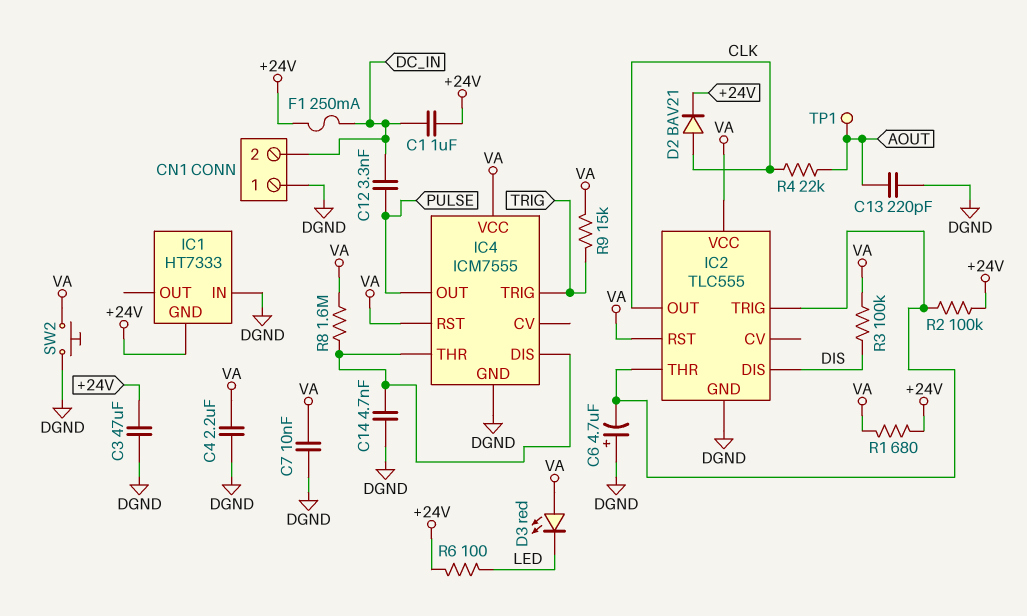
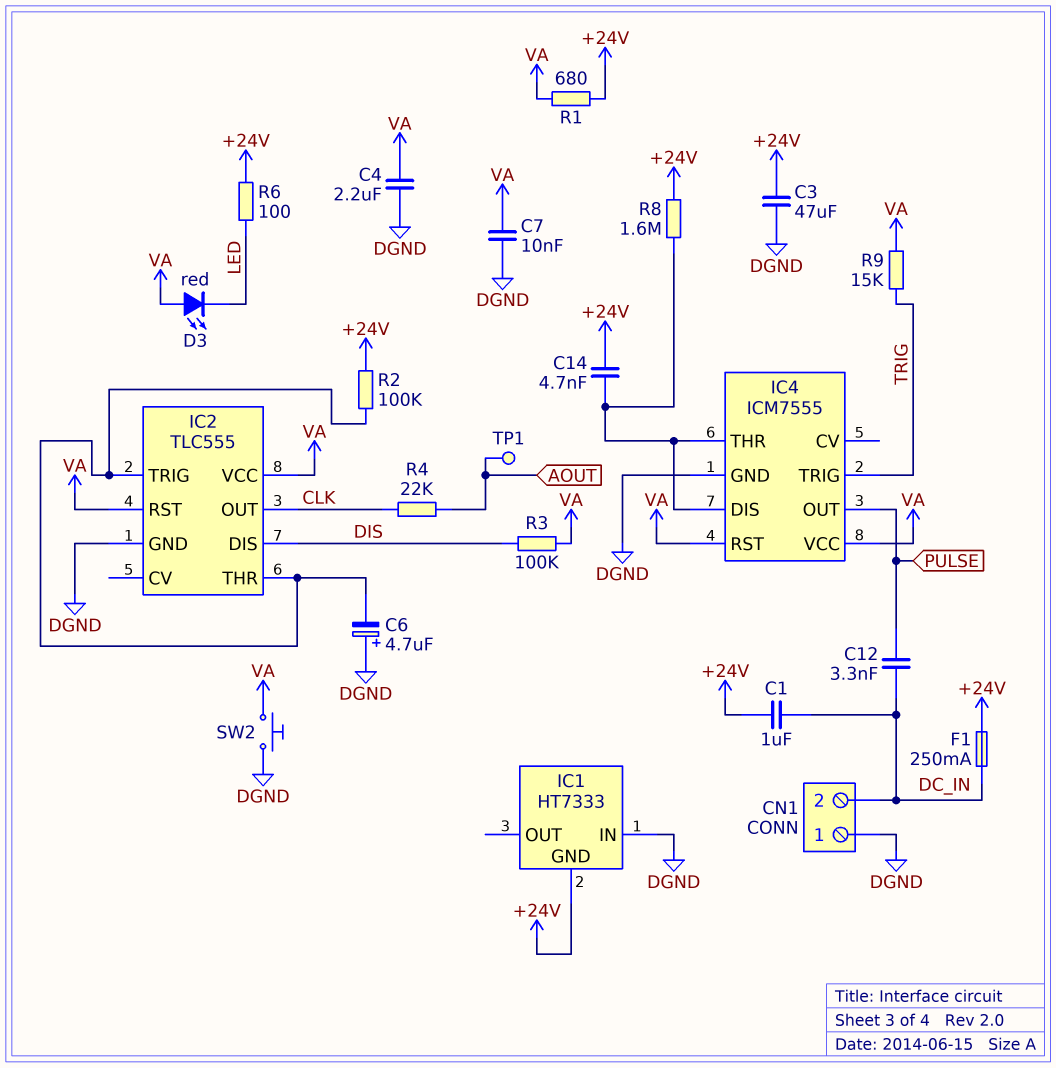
C13: 220pF (AOUT, DGND) -> none
C14: 4.7nF (DGND, IC4/DIS) -> 4.7nF (+24V, IC4/DIS)
D2: diode BAV21 (A CLK, K +24V) -> none
R8: 1.6M (IC4/DIS, VA) -> 1.6M (+24V, IC4/DIS)

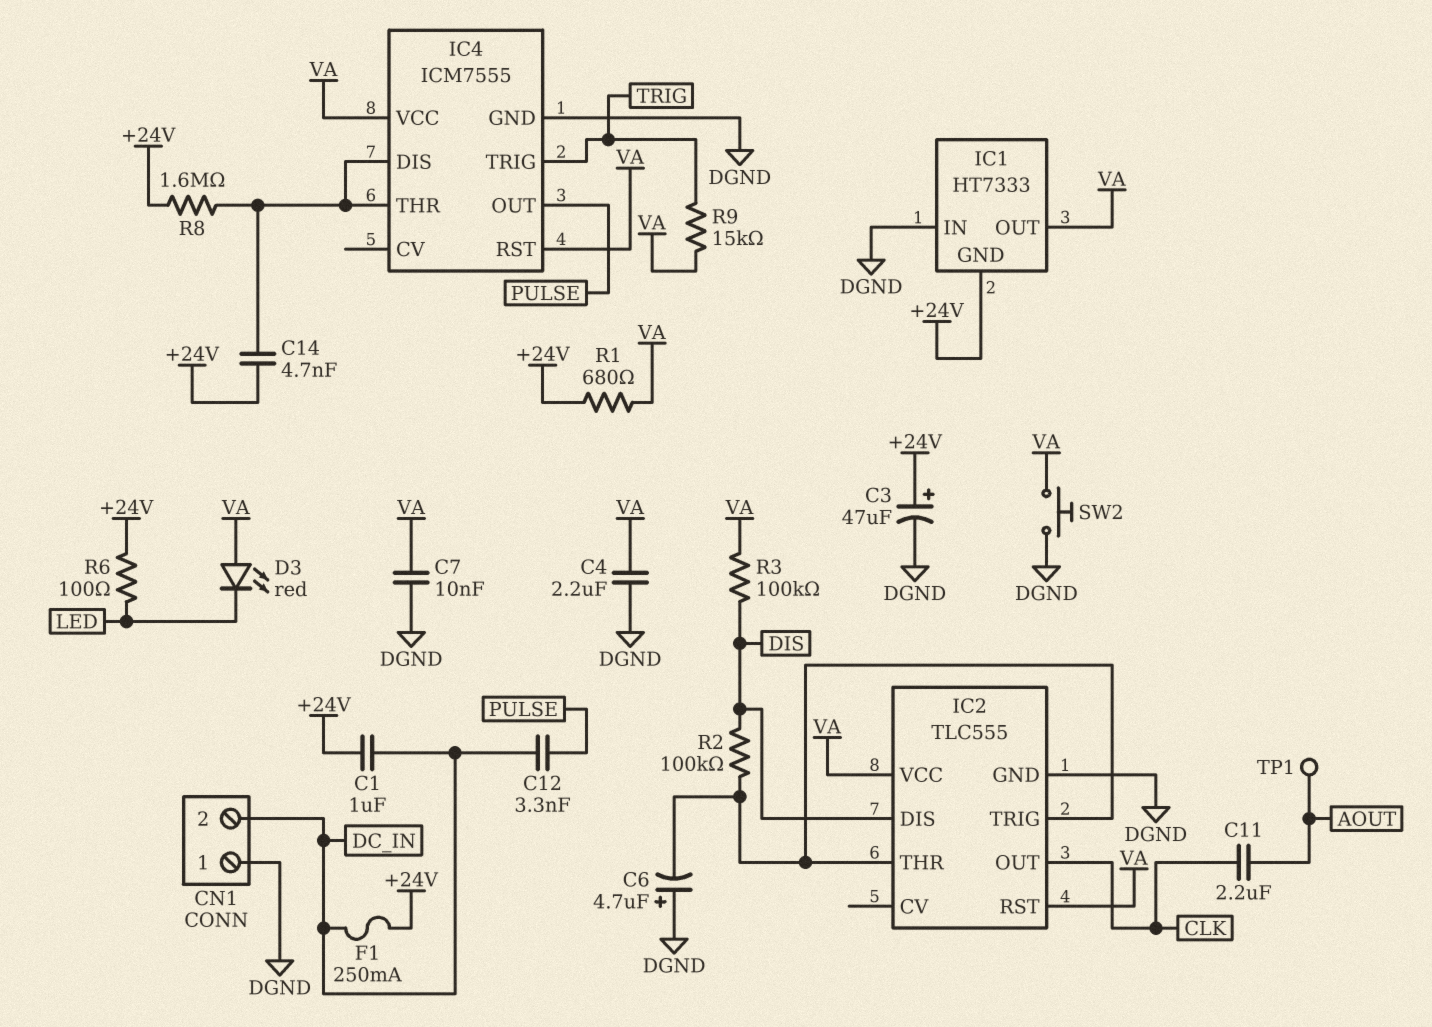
C3: 47uF (+24V, DGND) -> 47uF (plus +24V, minus DGND)
C11: none -> 2.2uF (AOUT, CLK)
IC1 pin OUT: none -> VA
R2: 100k (+24V, IC2/THR) -> 100k (DIS, IC2/THR)
R4: 22k (AOUT, CLK) -> none

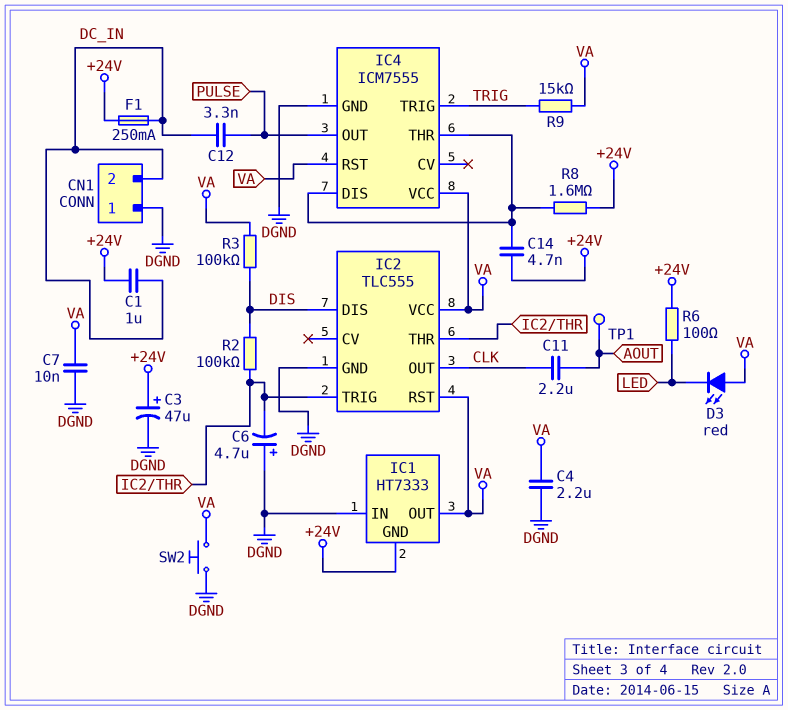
R1: 680 (+24V, VA) -> none

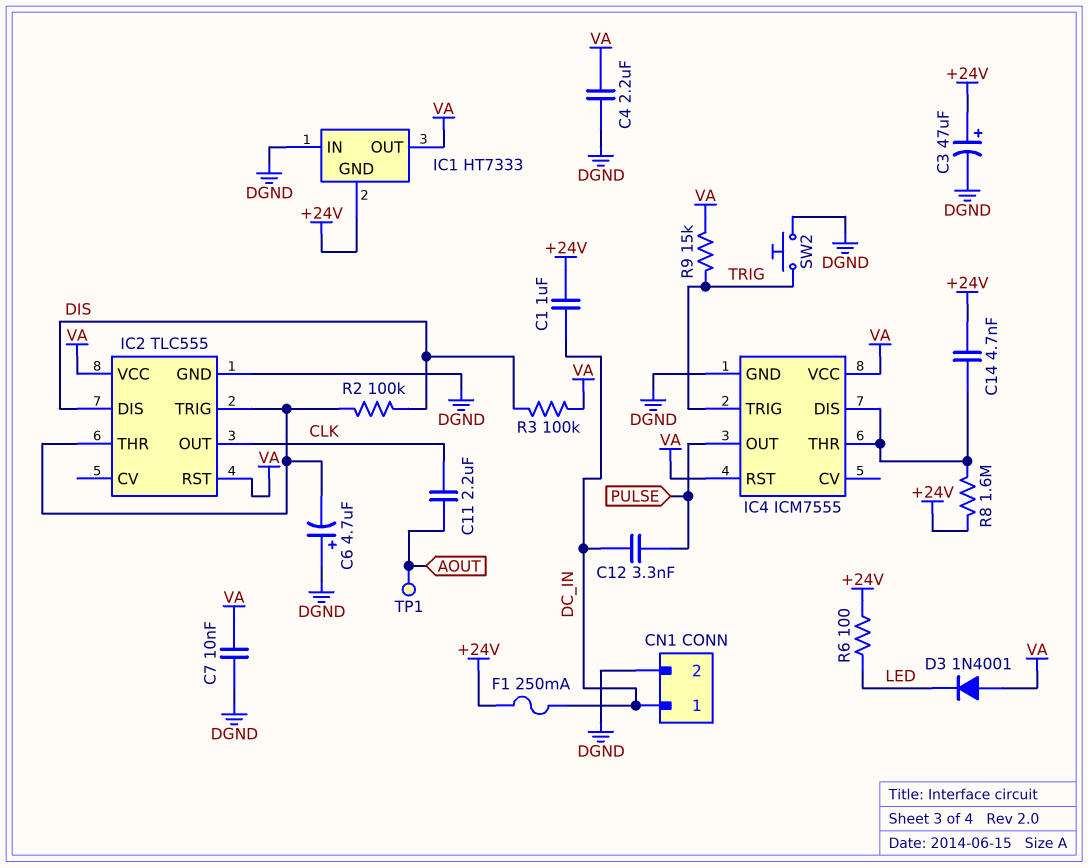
CN1 pin 1: DGND -> DC_IN
CN1 pin 2: DC_IN -> DGND
D3: LED red (A VA, K LED) -> diode 1N4001 (A VA, K LED)
SW2: button (DGND, VA) -> button (DGND, TRIG)

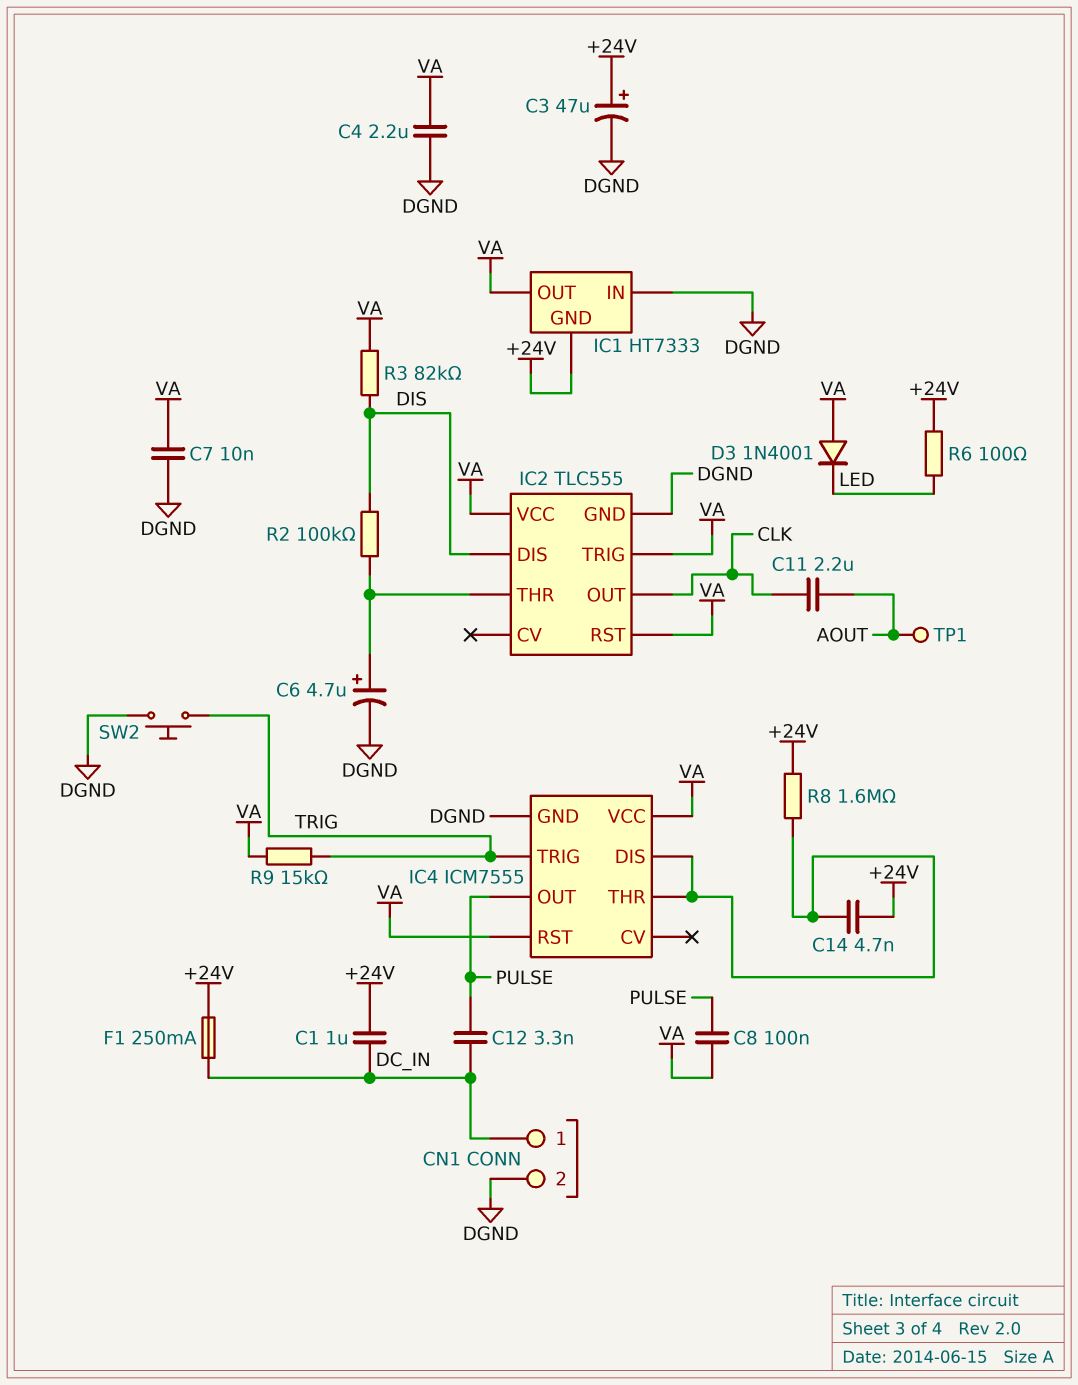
C6: 4.7uF (plus DGND, minus IC2/THR) -> 4.7uF (plus IC2/THR, minus DGND)
C8: none -> 100nF (PULSE, VA)
IC2 pin TRIG: IC2/THR -> VA
R3: 100k (DIS, VA) -> 82k (DIS, VA)

